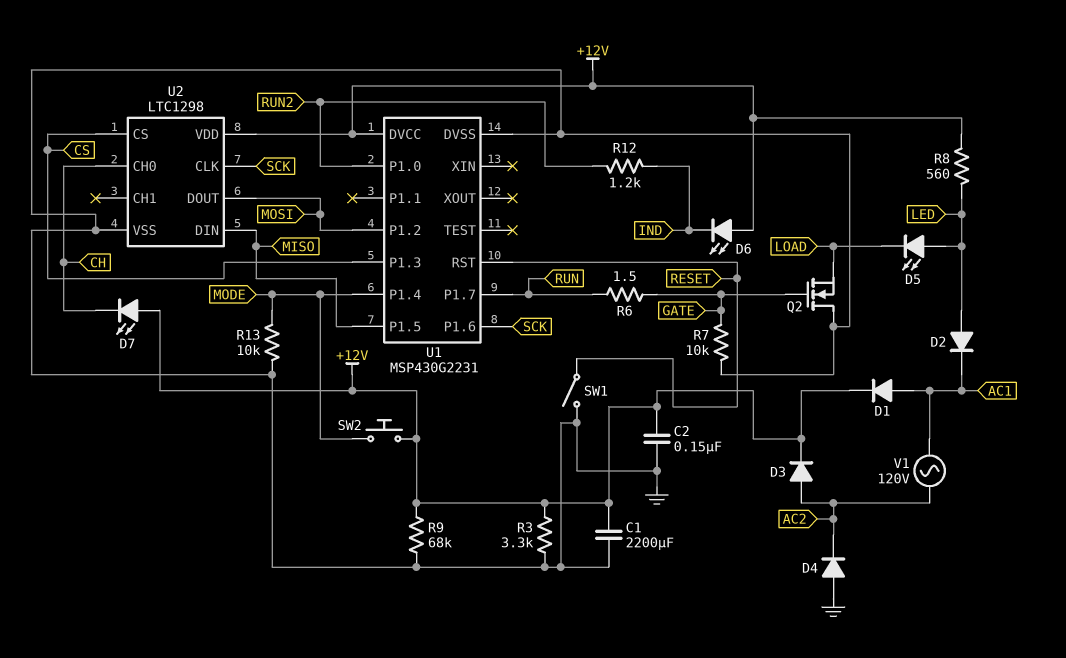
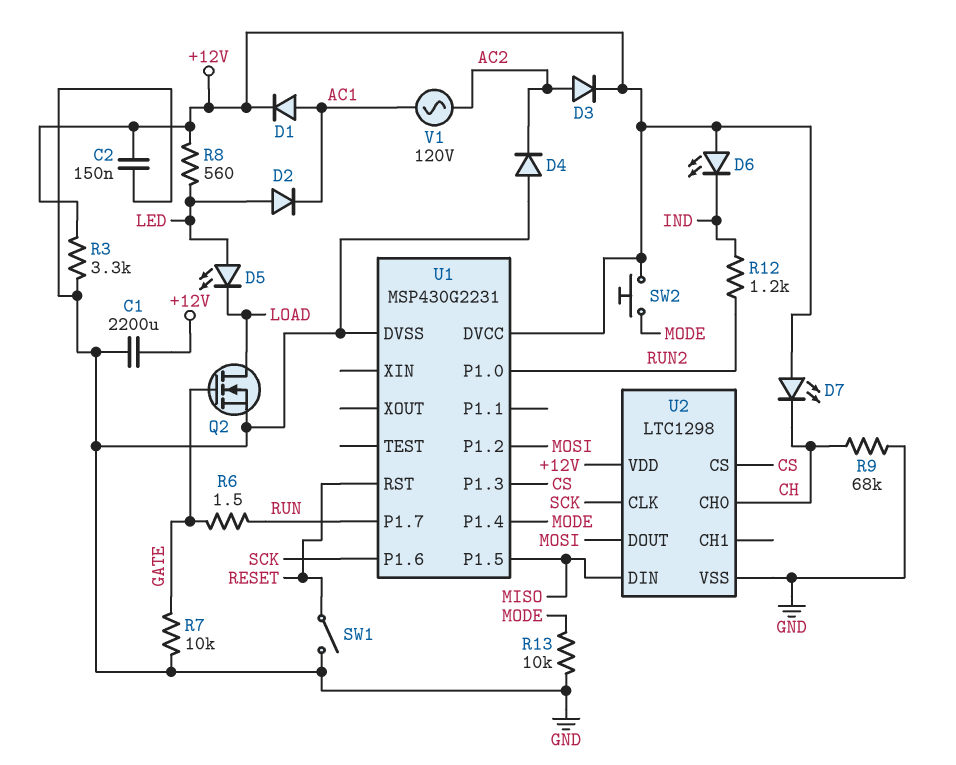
Q2: NMOS (G GATE, D GND, S LOAD) -> NMOS (G GATE, D LOAD, S GND)
R9: 68k (+12V, GND) -> 68k (CH, GND)

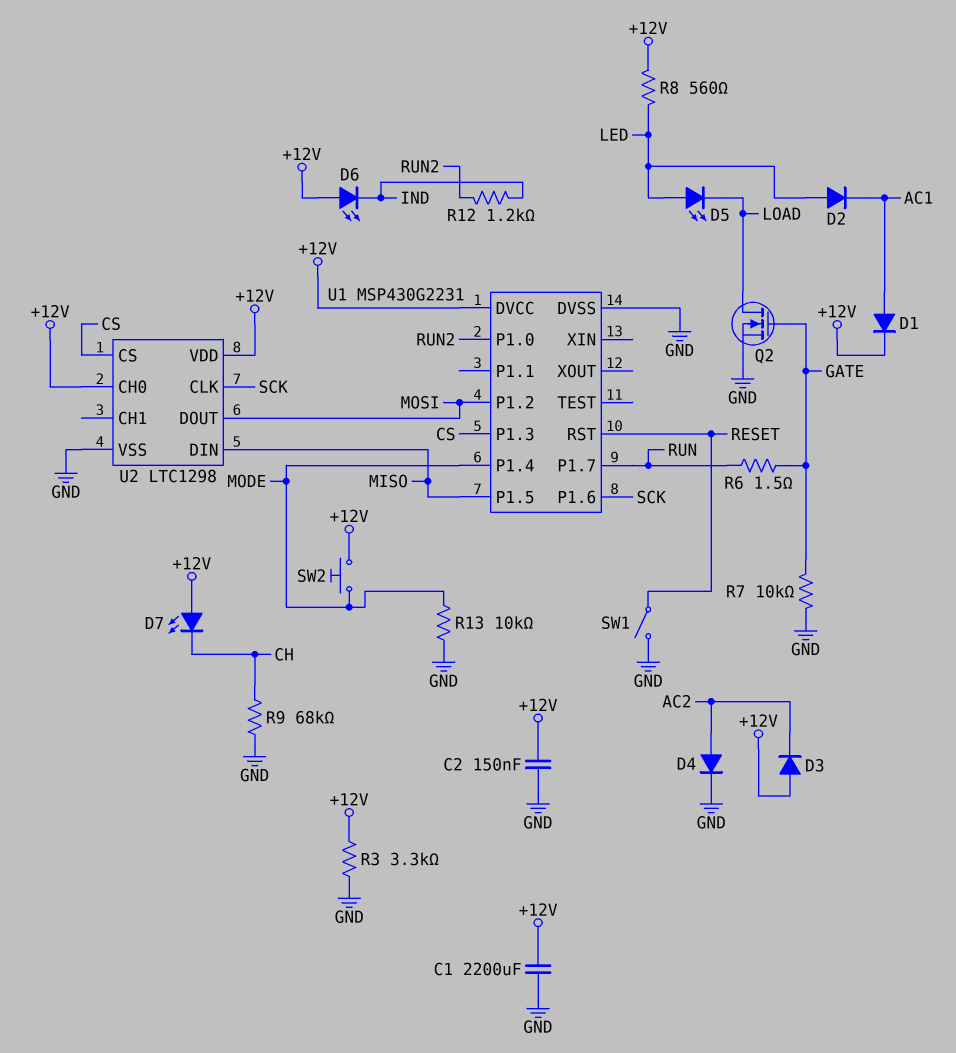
D3: diode (A AC2, K +12V) -> diode (A +12V, K AC2)
D4: diode (A GND, K AC2) -> diode (A AC2, K GND)
U2 pin CH0: CH -> +12V
V1: AC 120V (AC1, AC2) -> none

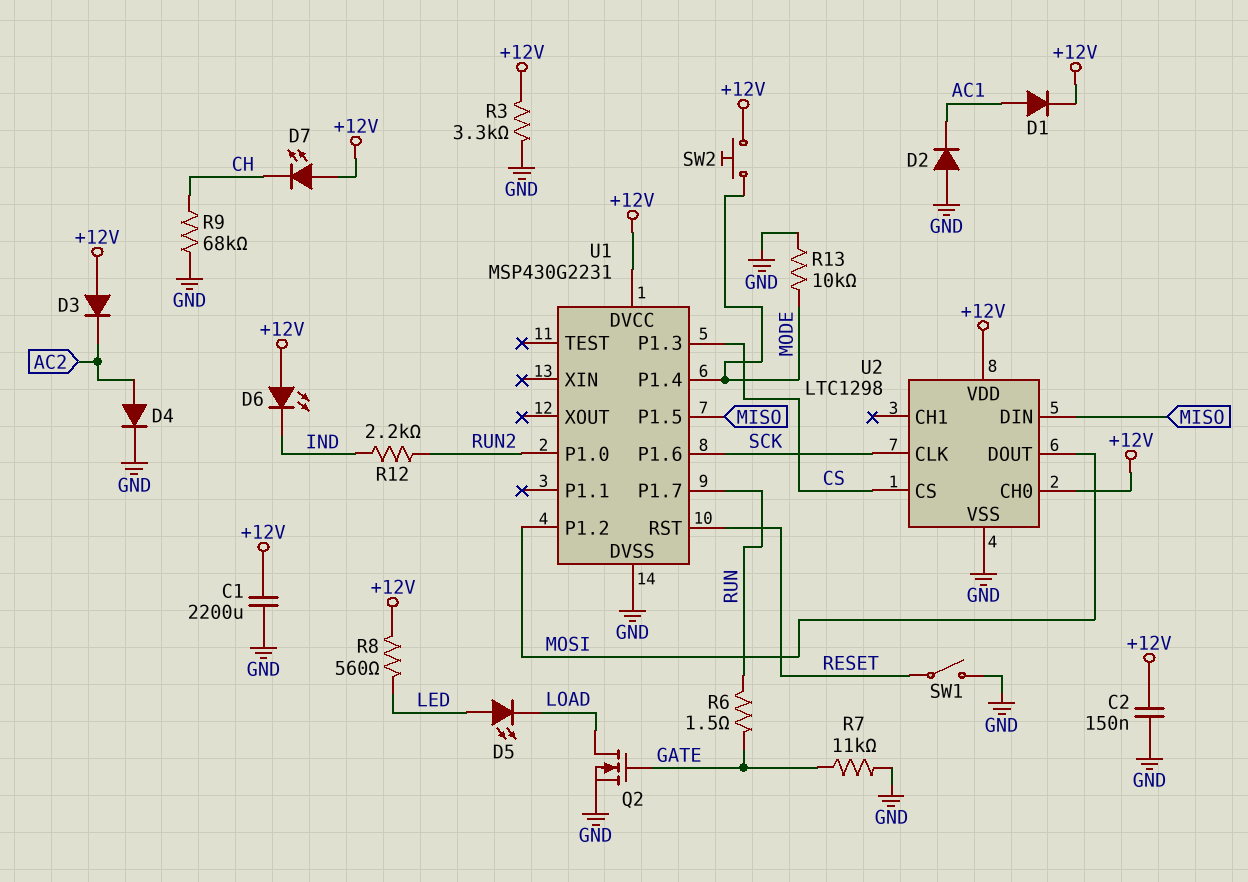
D2: diode (A LED, K AC1) -> diode (A GND, K AC1)
R7: 10k (GATE, GND) -> 11k (GATE, GND)
R12: 1.2k (IND, RUN2) -> 2.2k (IND, RUN2)

